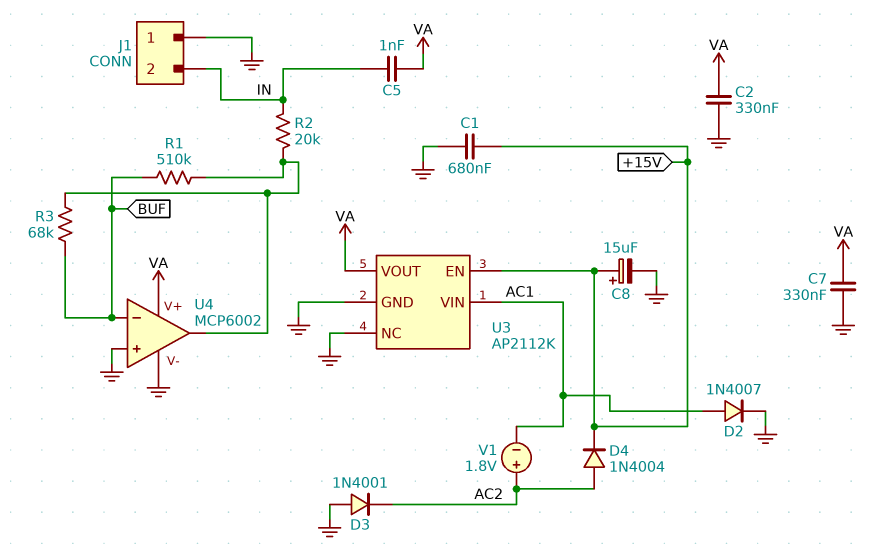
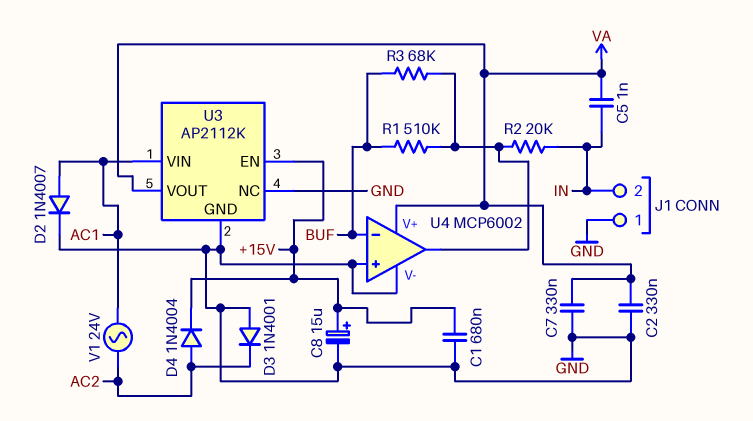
V1: 1.8V (plus AC2, minus AC1) -> AC 24V (AC1, AC2)

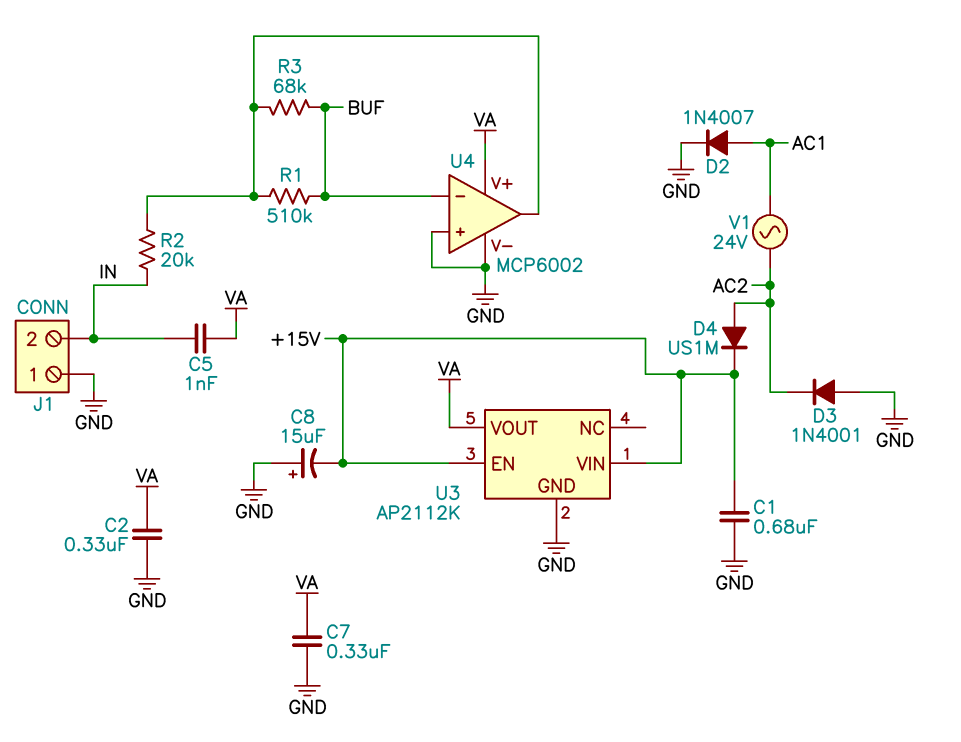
C8: 15uF (plus +15V, minus GND) -> 15uF (plus GND, minus +15V)
D4: diode 1N4004 (A AC2, K +15V) -> diode US1M (A AC2, K +15V)
U3 pin NC: GND -> none
U3 pin VIN: AC1 -> +15V

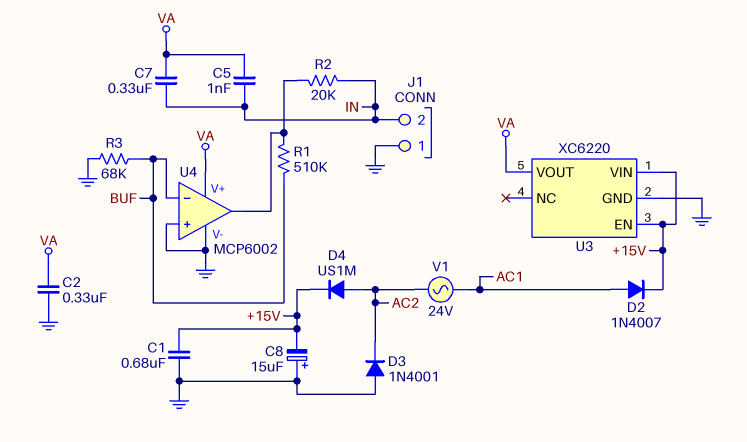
C7: 330nF (GND, VA) -> 330nF (IN, VA)
D2: diode 1N4007 (A AC1, K GND) -> diode 1N4007 (A AC1, K +15V)
R3: 68k (BUF, U4/out) -> 68k (BUF, GND)
U3: AP2112K -> XC6220

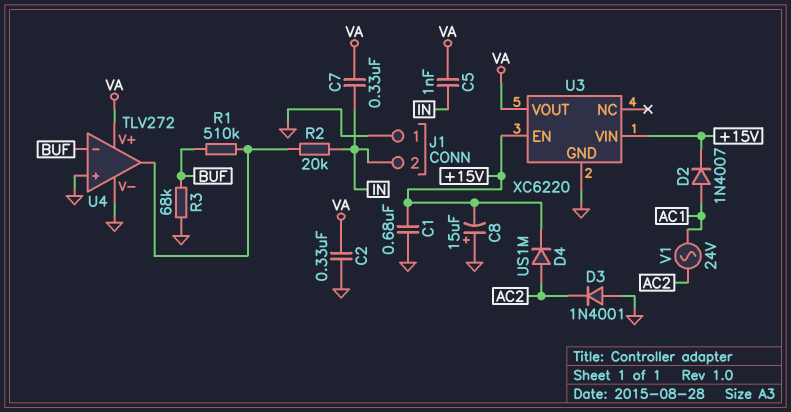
U4: MCP6002 -> TLV272

